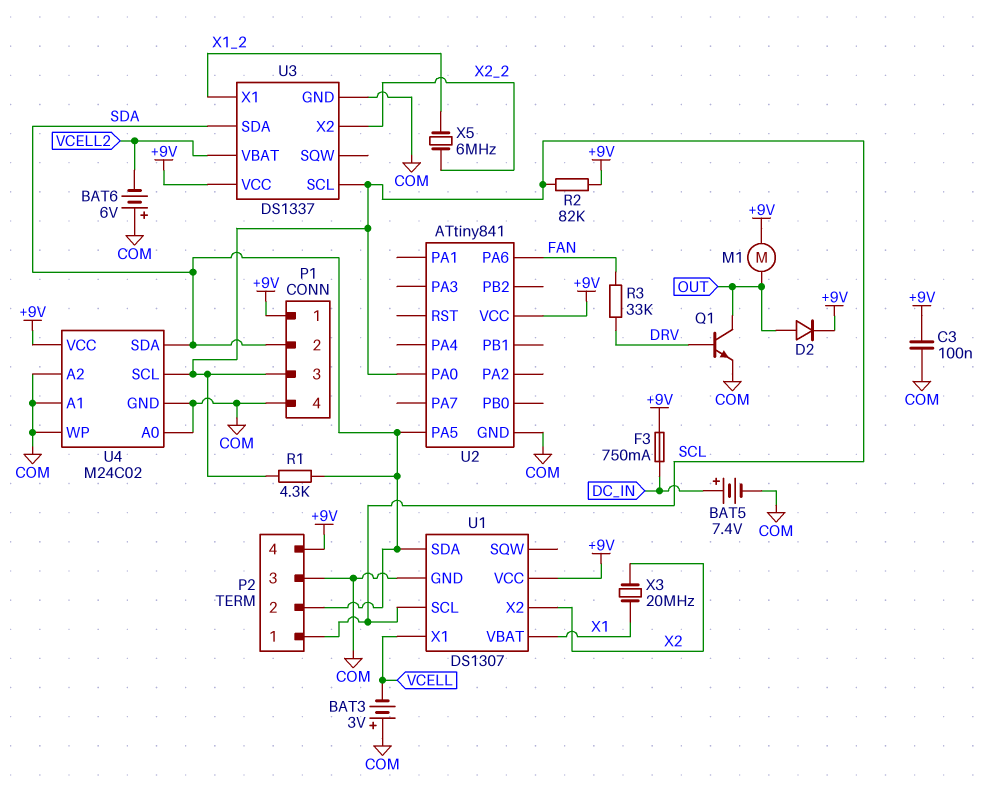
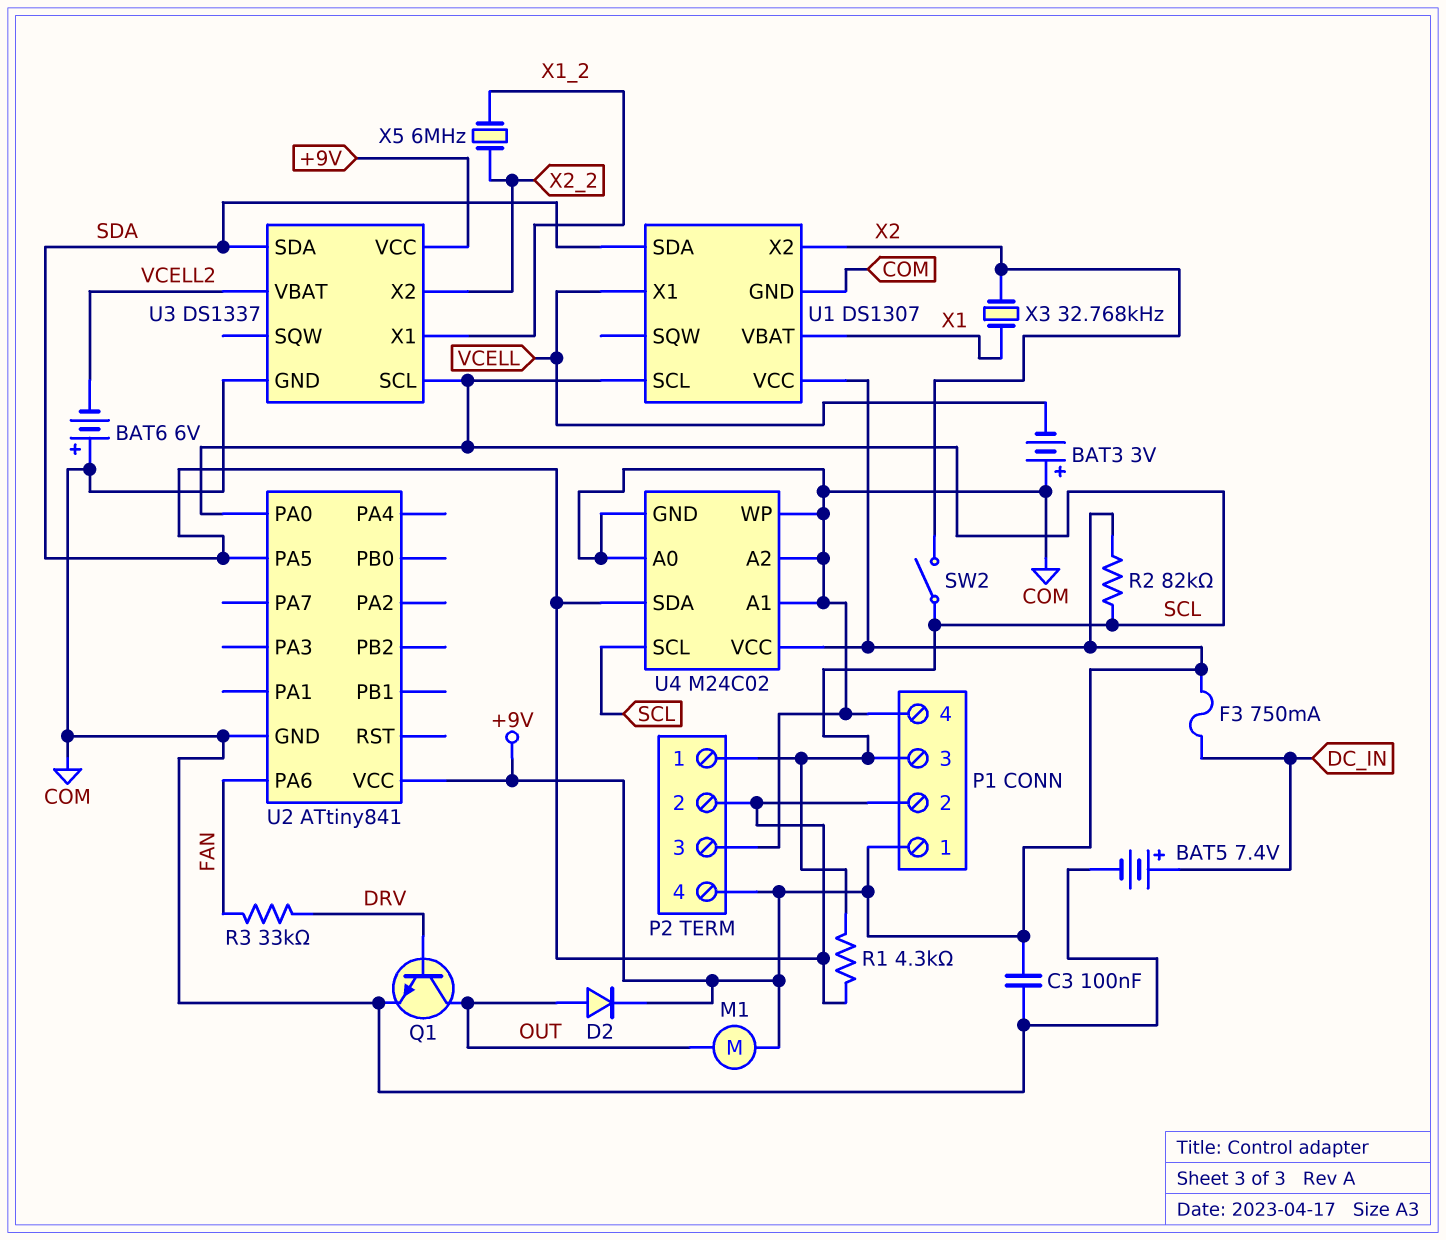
SW2: none -> switch (SCL, X2)
X3: 20MHz (X1, X2) -> 32.768kHz (X1, X2)

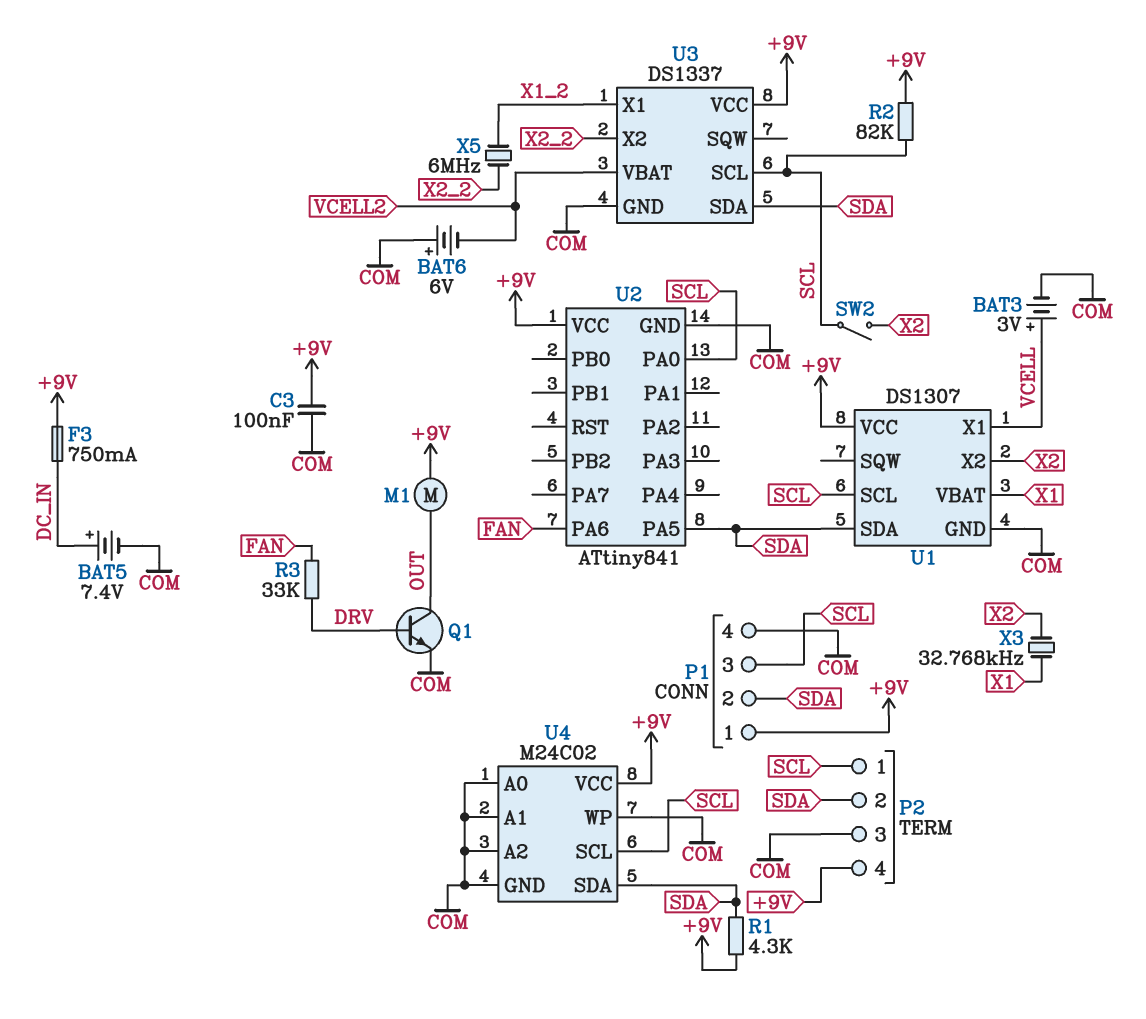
BAT3: 3V (plus COM, minus VCELL) -> 3V (plus VCELL, minus COM)
D2: diode (A OUT, K +9V) -> none
R1: 4.3k (SCL, SDA) -> 4.3k (+9V, SDA)

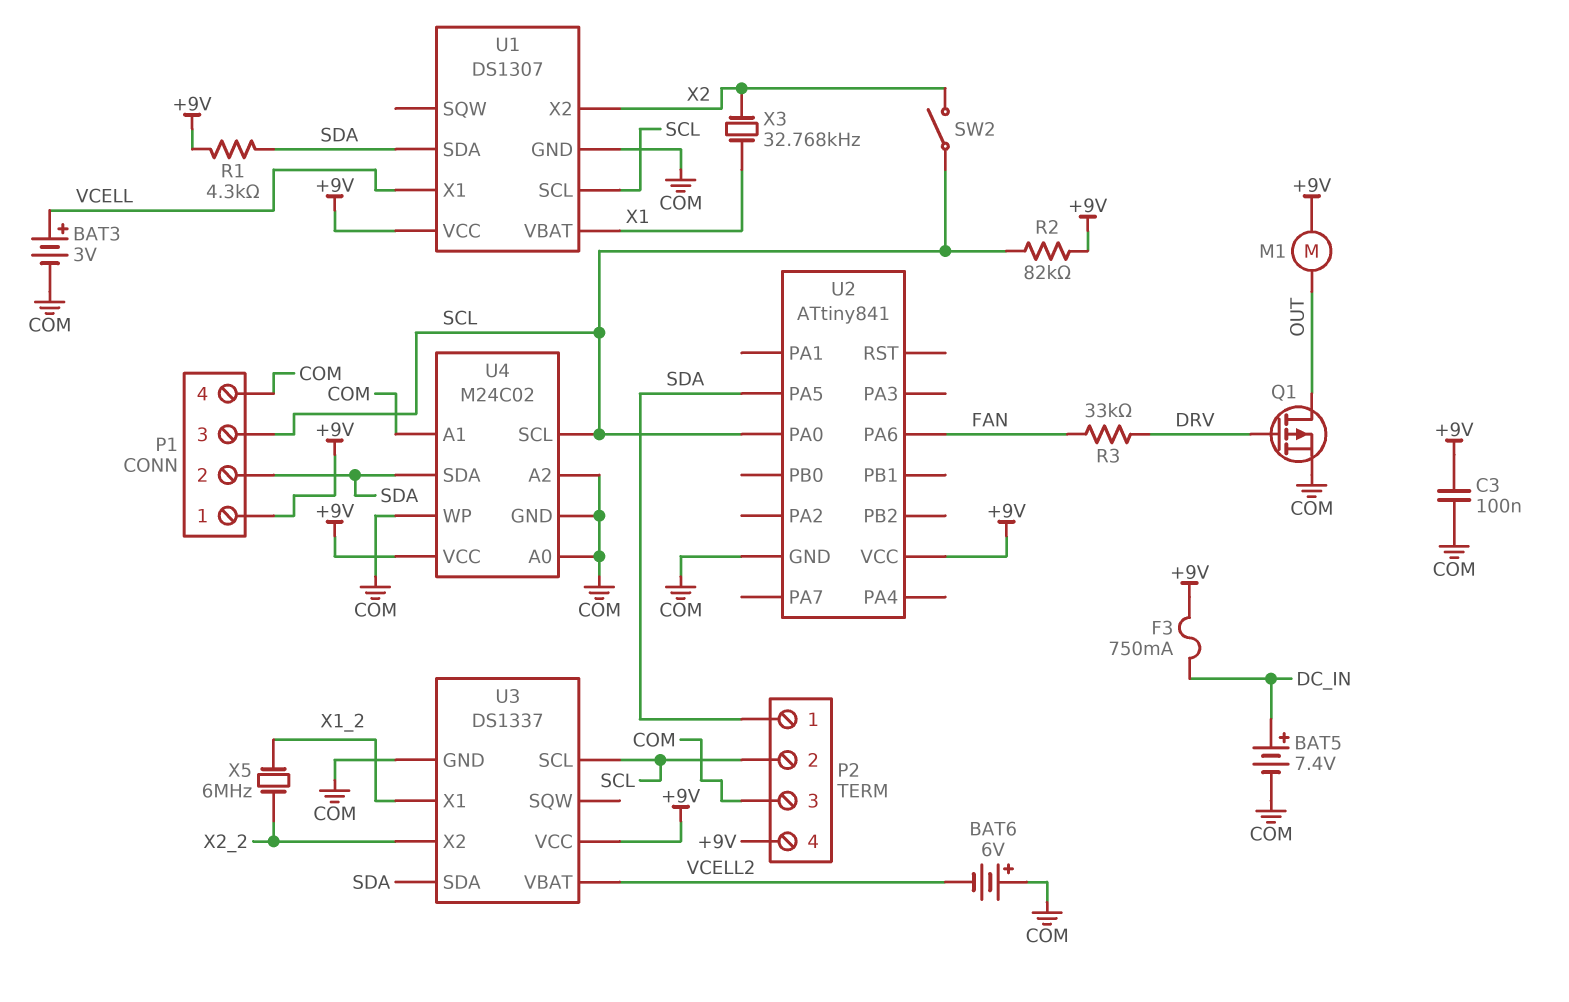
P2 pin 1: SCL -> SDA
P2 pin 2: SDA -> SCL
Q1: NPN (B DRV, C OUT, E COM) -> PMOS (G DRV, D OUT, S COM)

